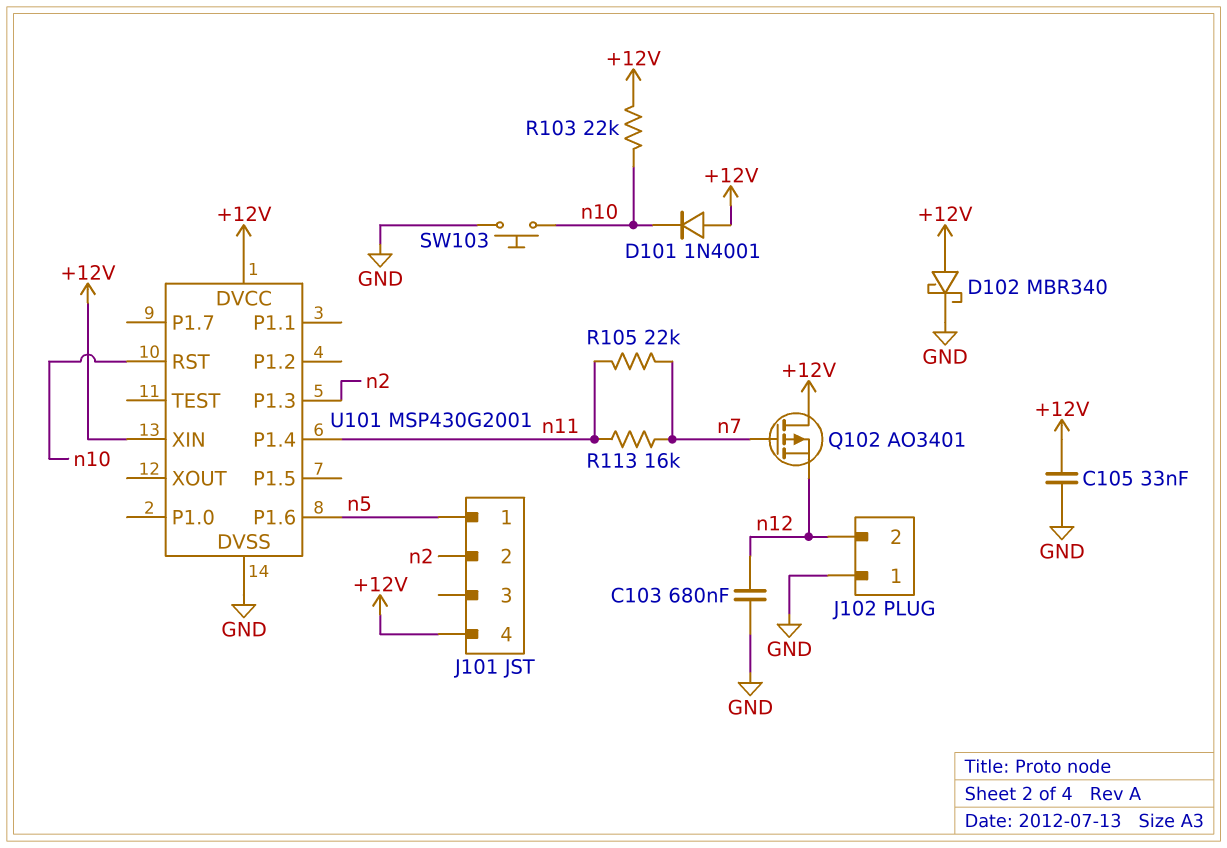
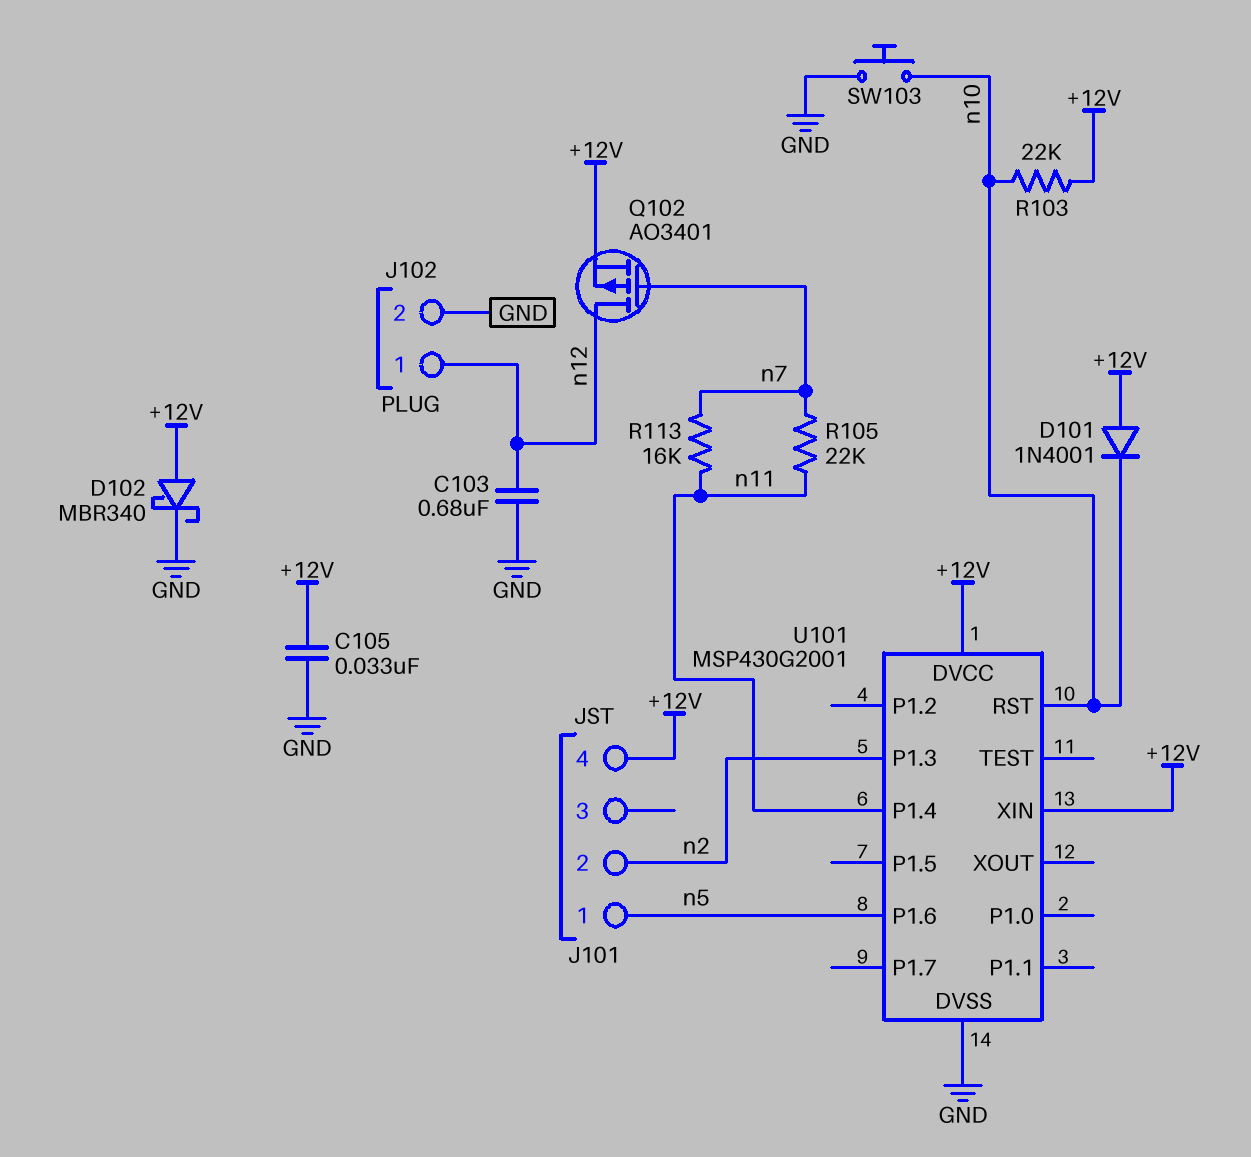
J102 pin 1: GND -> n12
J102 pin 2: n12 -> GND
Q102: PMOS AO3401 (G n7, D +12V, S n12) -> PMOS AO3401 (G n7, D n12, S +12V)

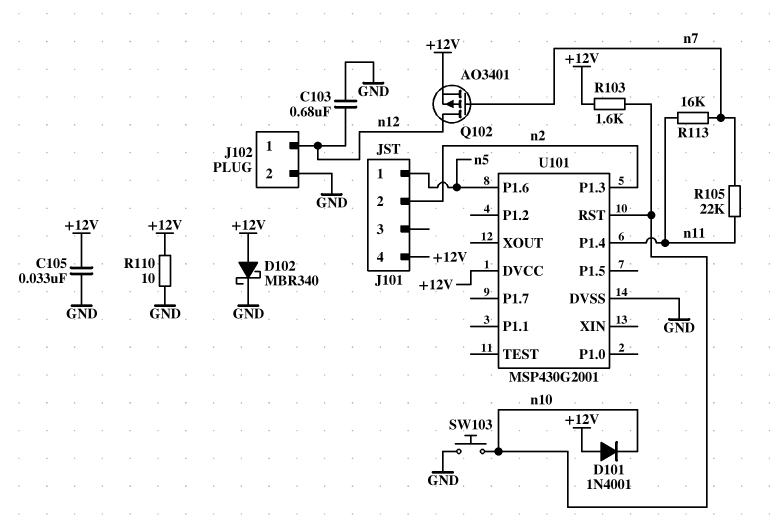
R103: 22k (+12V, n10) -> 1.6k (+12V, n10)
R110: none -> 10 (+12V, GND)
U101 pin XIN: +12V -> none

